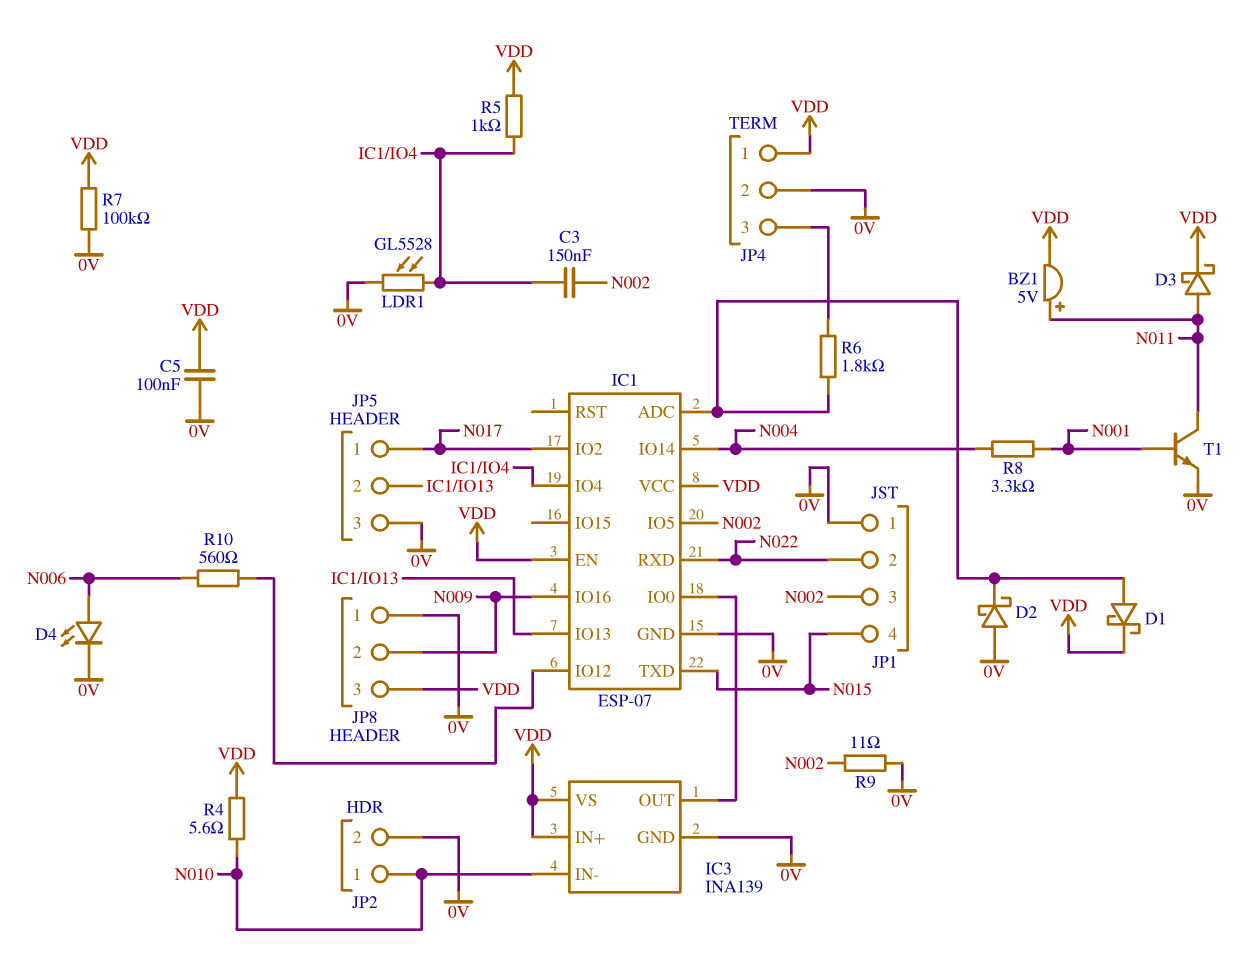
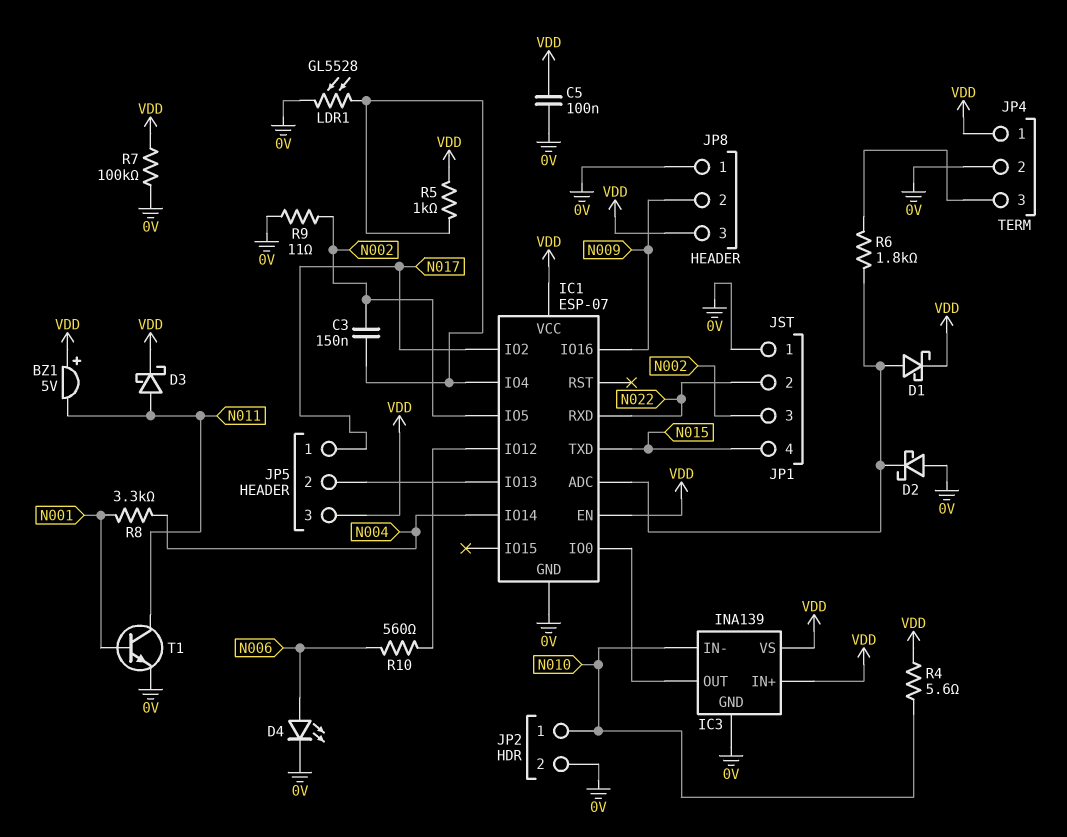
BZ1: buzzer 5V (plus N011, minus VDD) -> buzzer 5V (plus VDD, minus N011)
JP5 pin 3: 0V -> VDD

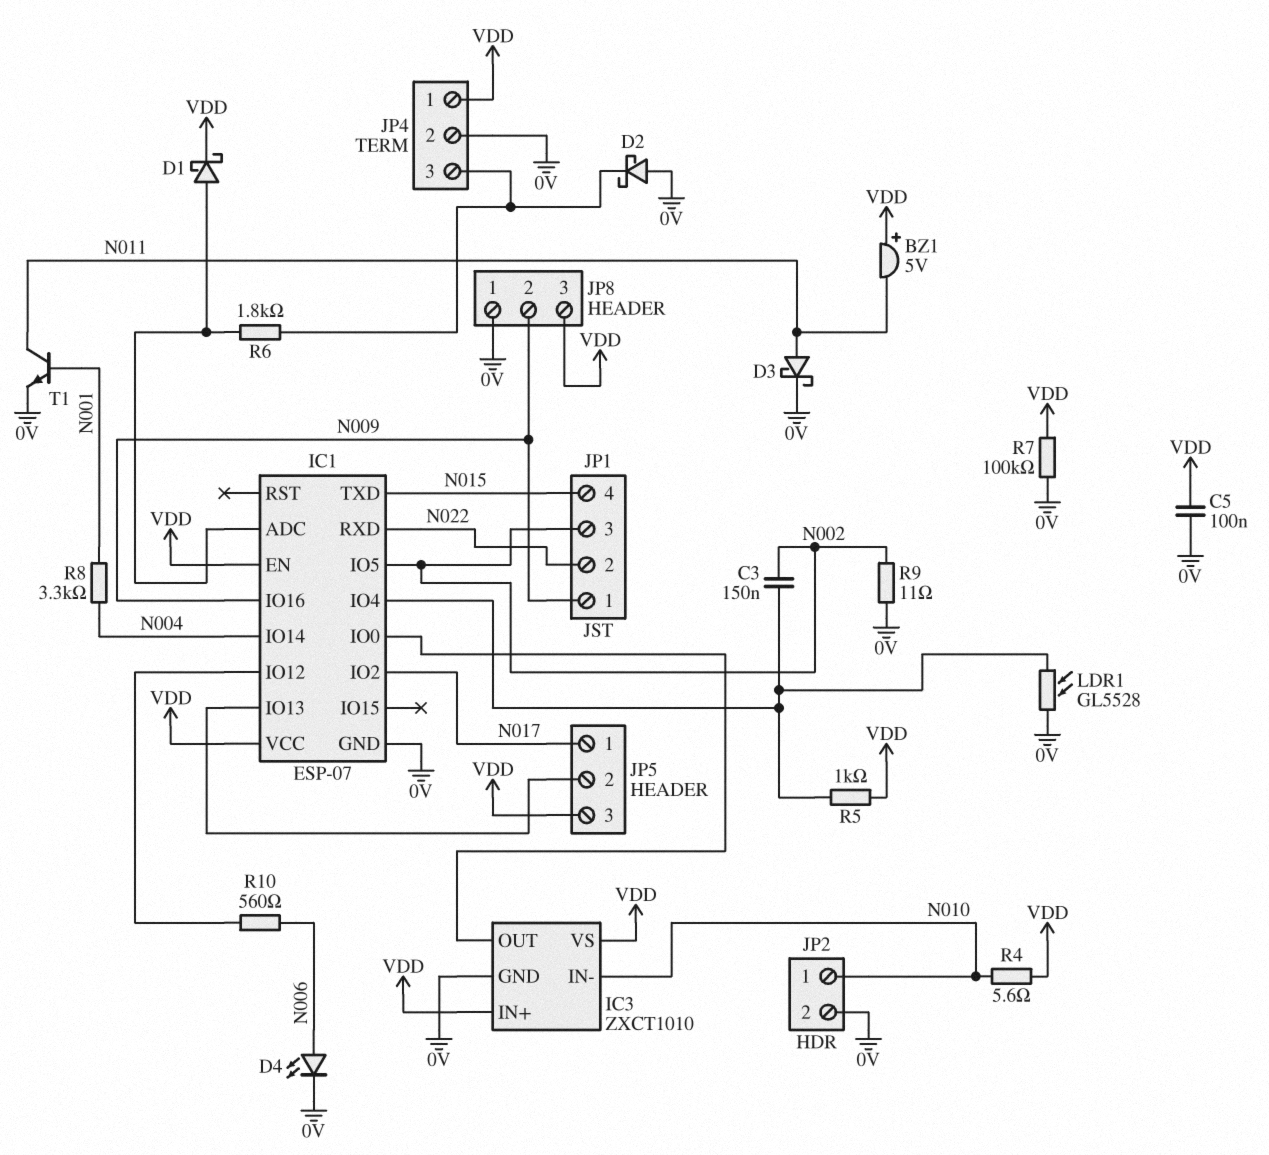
D2: schottky (A 0V, K IC1/ADC) -> schottky (A 0V, K JP4/3)
D3: schottky (A N011, K VDD) -> schottky (A N011, K 0V)
IC3: INA139 -> ZXCT1010
JP1 pin 1: 0V -> N009

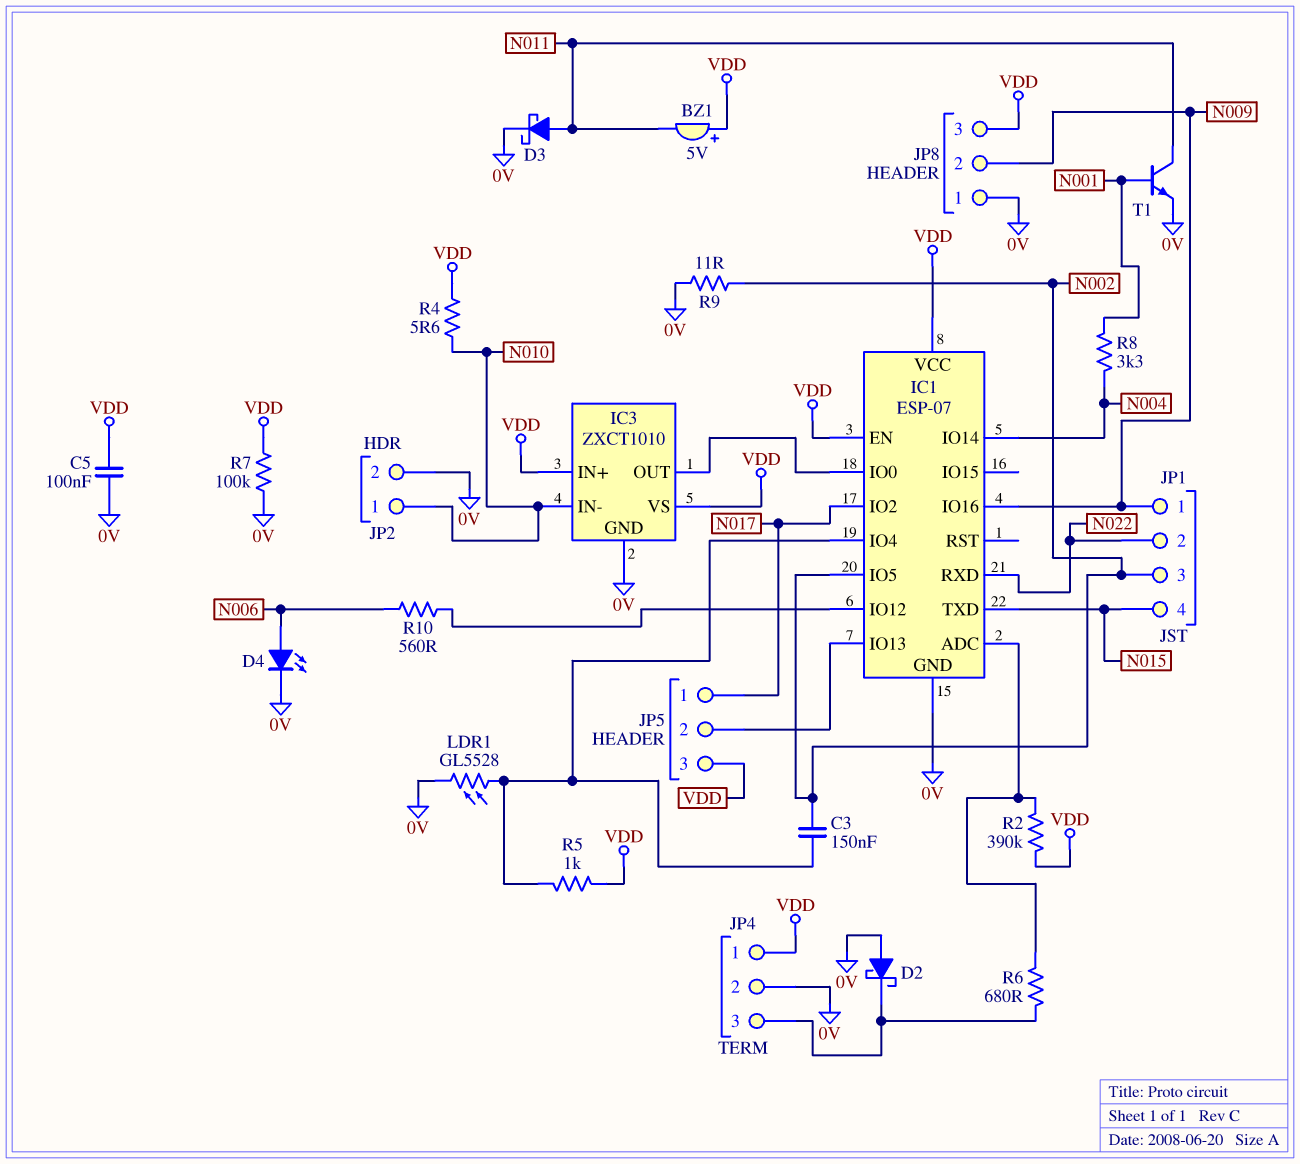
D1: schottky (A IC1/ADC, K VDD) -> none
R2: none -> 390k (IC1/ADC, VDD)
R6: 1.8k (IC1/ADC, JP4/3) -> 680 (IC1/ADC, JP4/3)

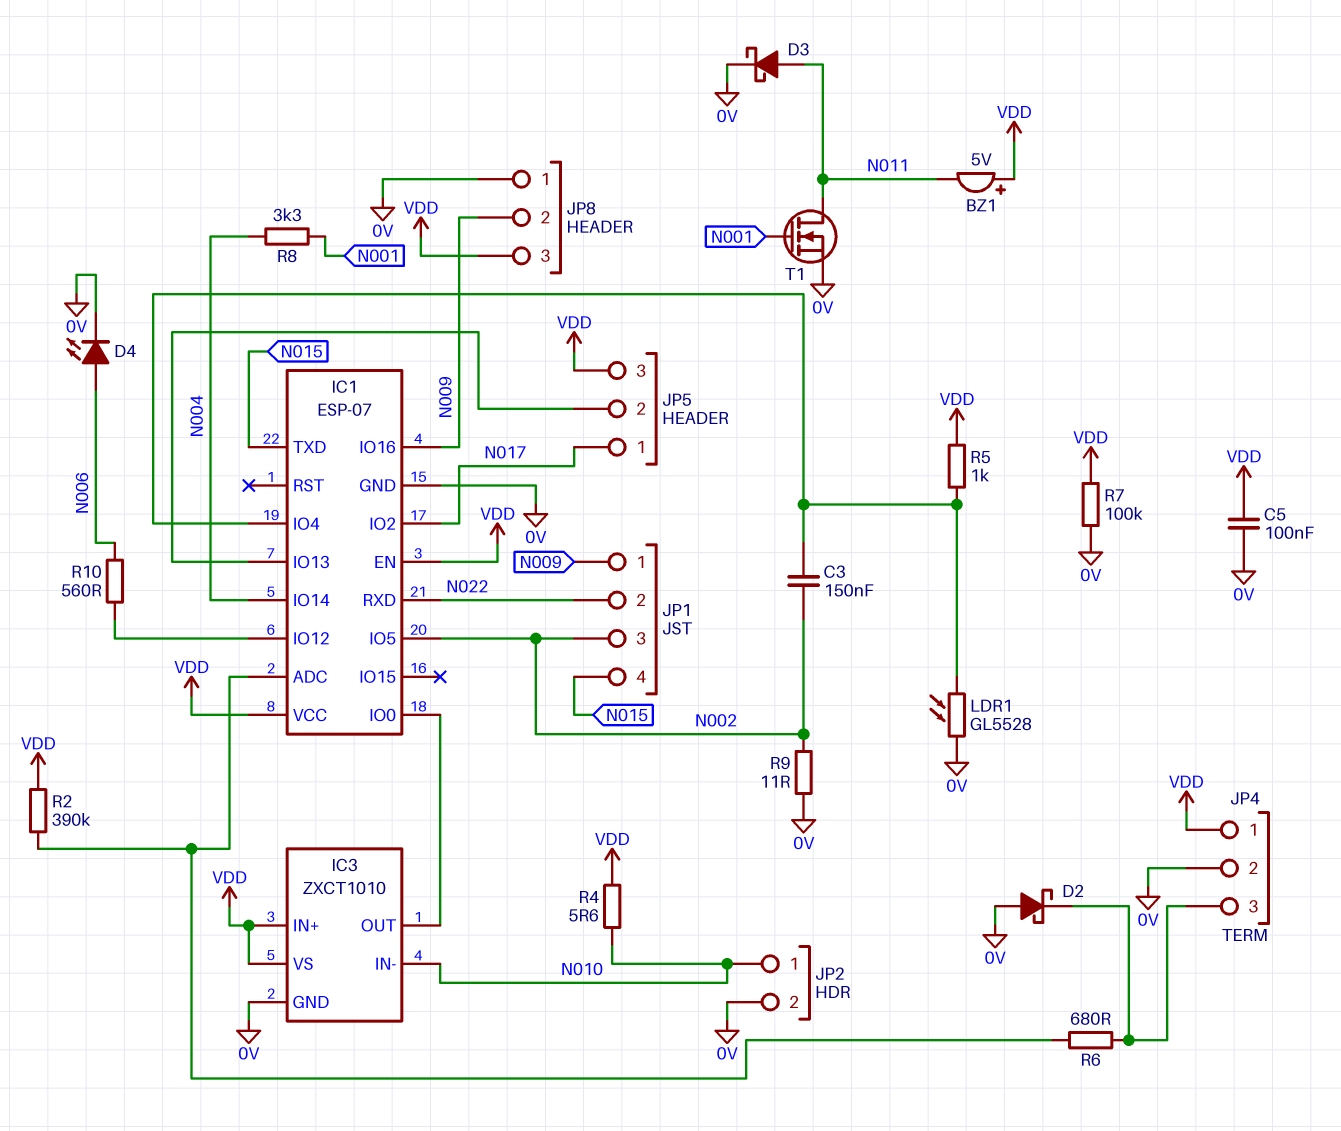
T1: NPN (B N001, C N011, E 0V) -> NMOS (G N001, D N011, S 0V)

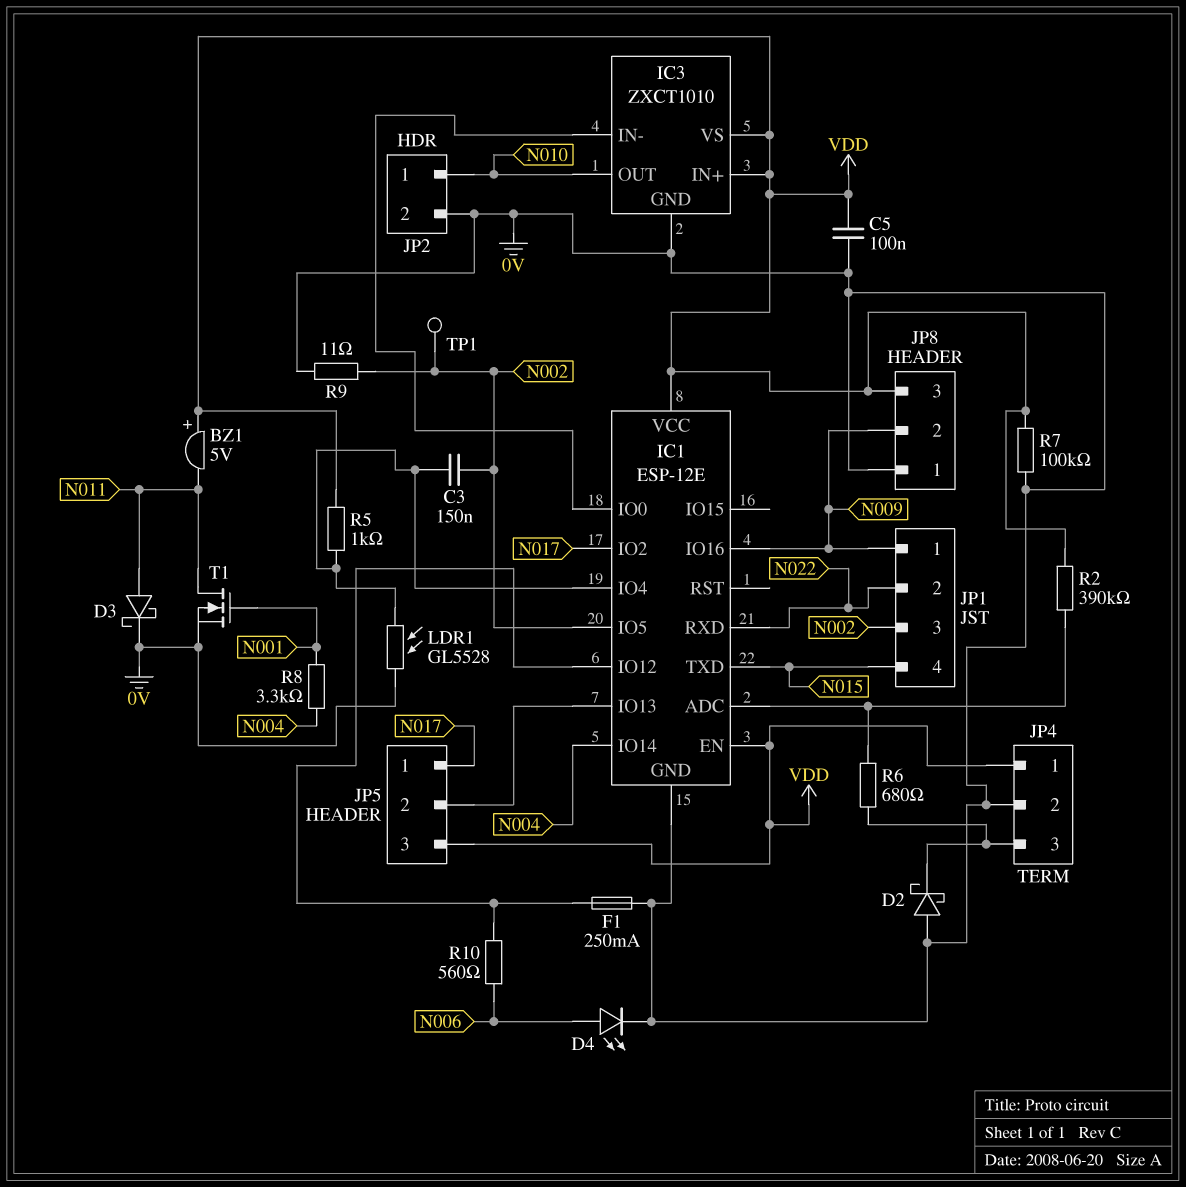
F1: none -> 250mA (0V, IC1/IO12)
IC1: ESP-07 -> ESP-12E
IC3 pin IN-: N010 -> IC1/IO0
IC3 pin OUT: IC1/IO0 -> N010
R4: 5.6 (N010, VDD) -> none
TP1: none -> test point (N002)

